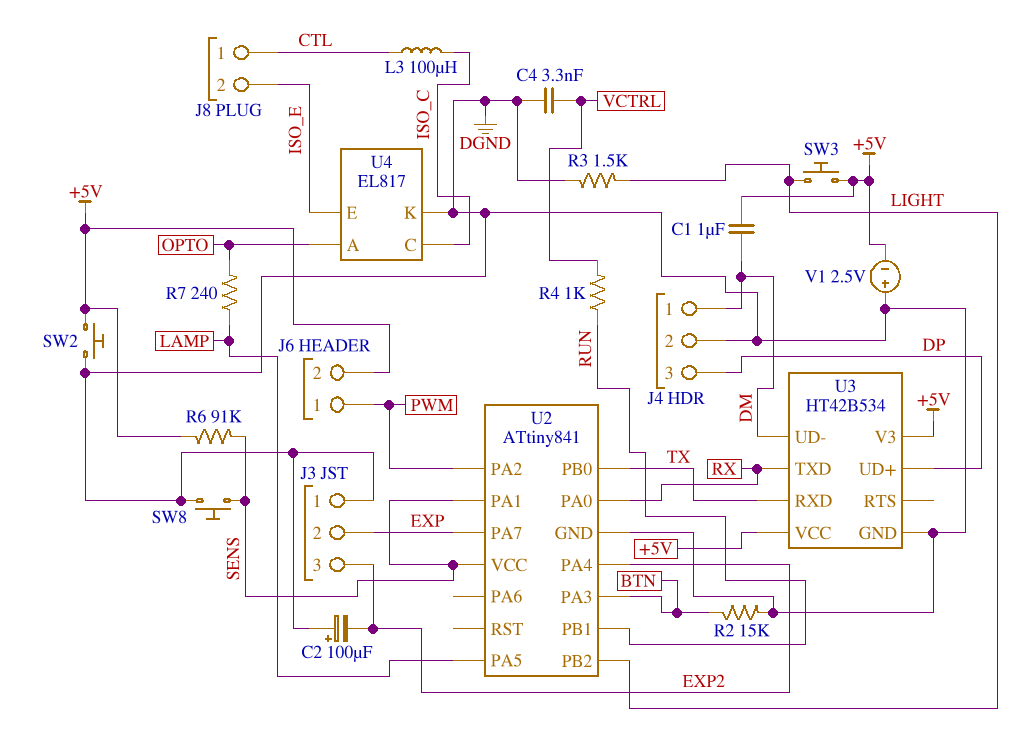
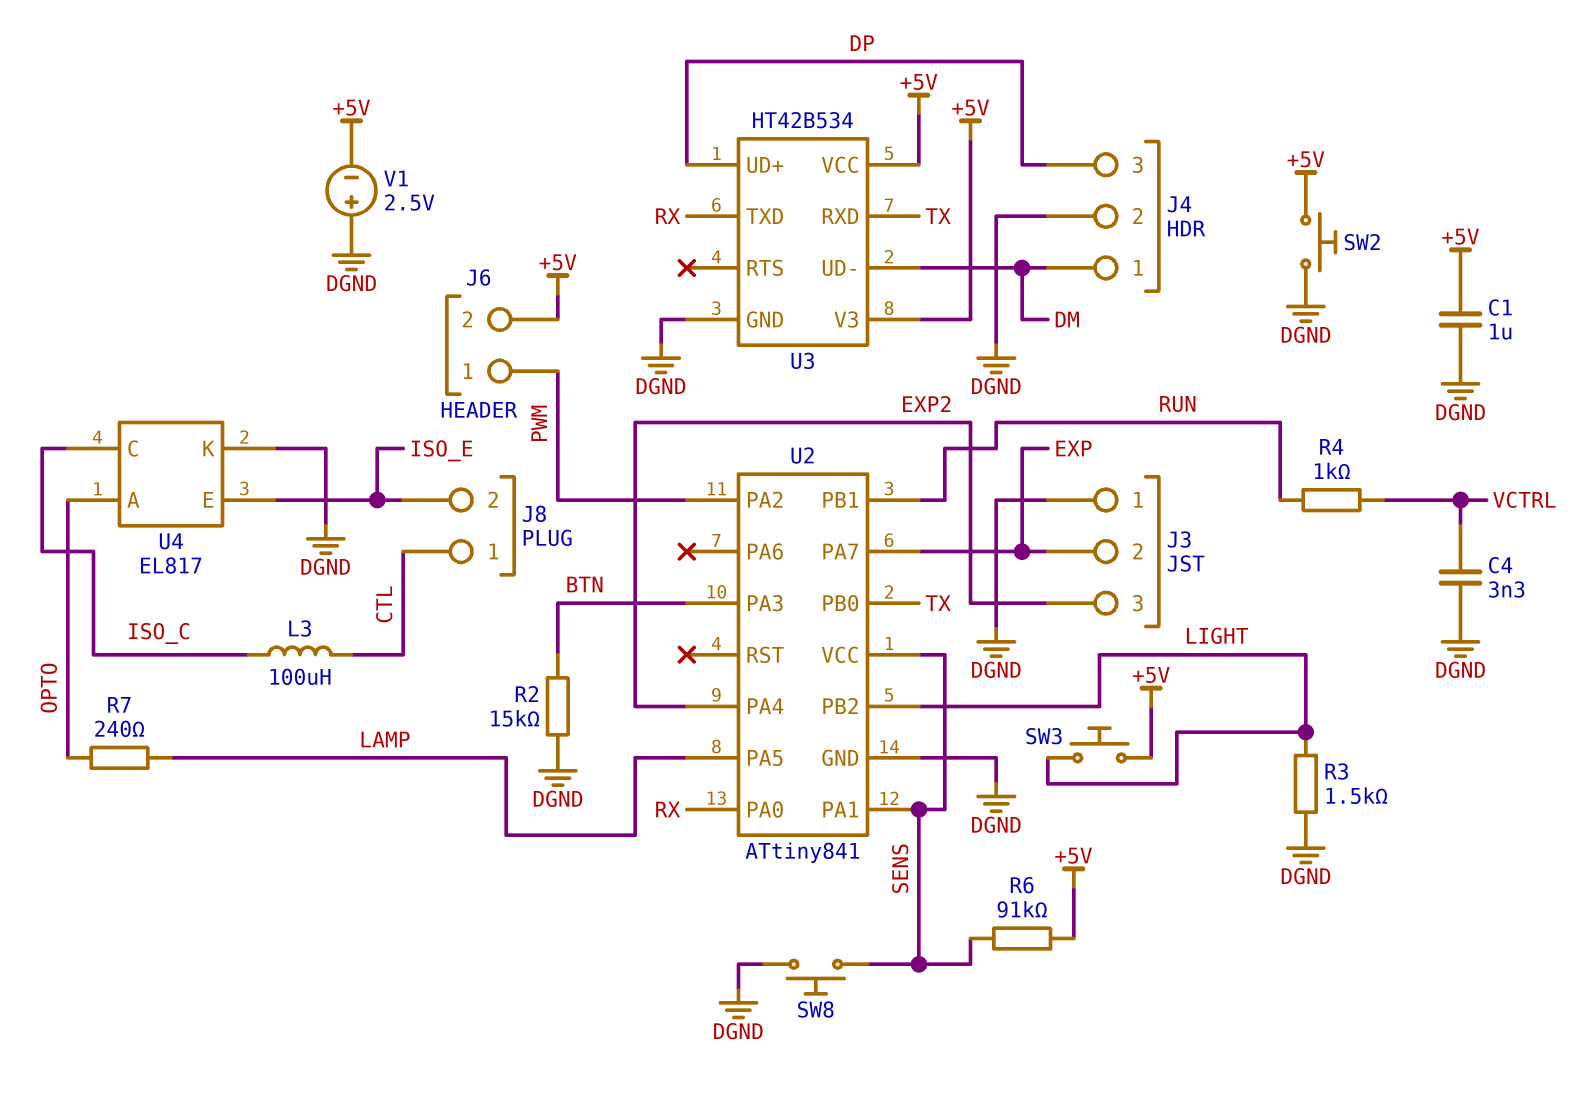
C1: 1uF (+5V, DM) -> 1uF (+5V, DGND)
C2: 100uF (plus DGND, minus EXP2) -> none

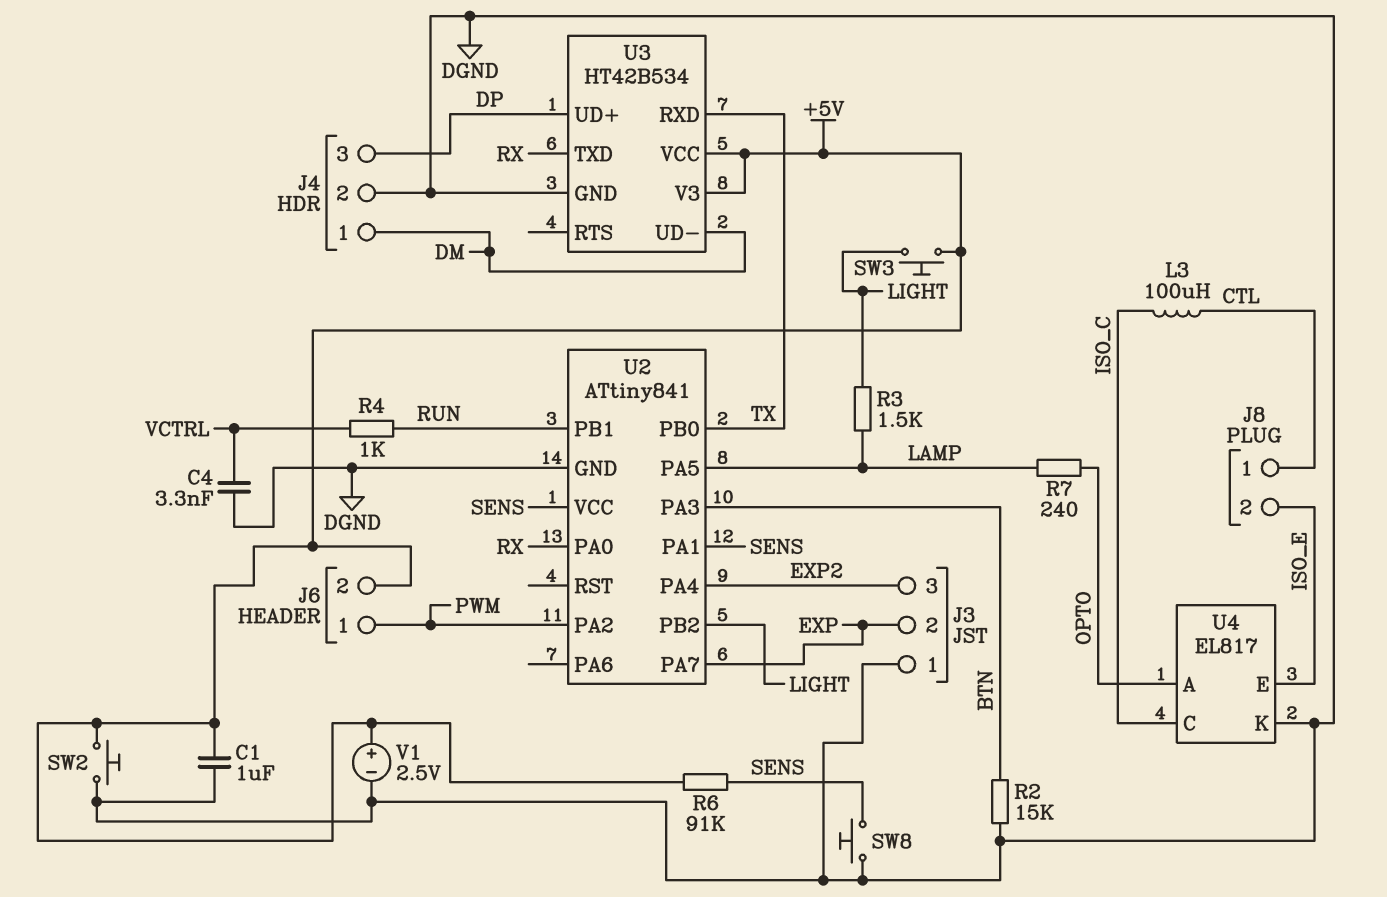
R3: 1.5k (DGND, LIGHT) -> 1.5k (LAMP, LIGHT)
V1: 2.5V (plus DGND, minus +5V) -> 2.5V (plus +5V, minus DGND)

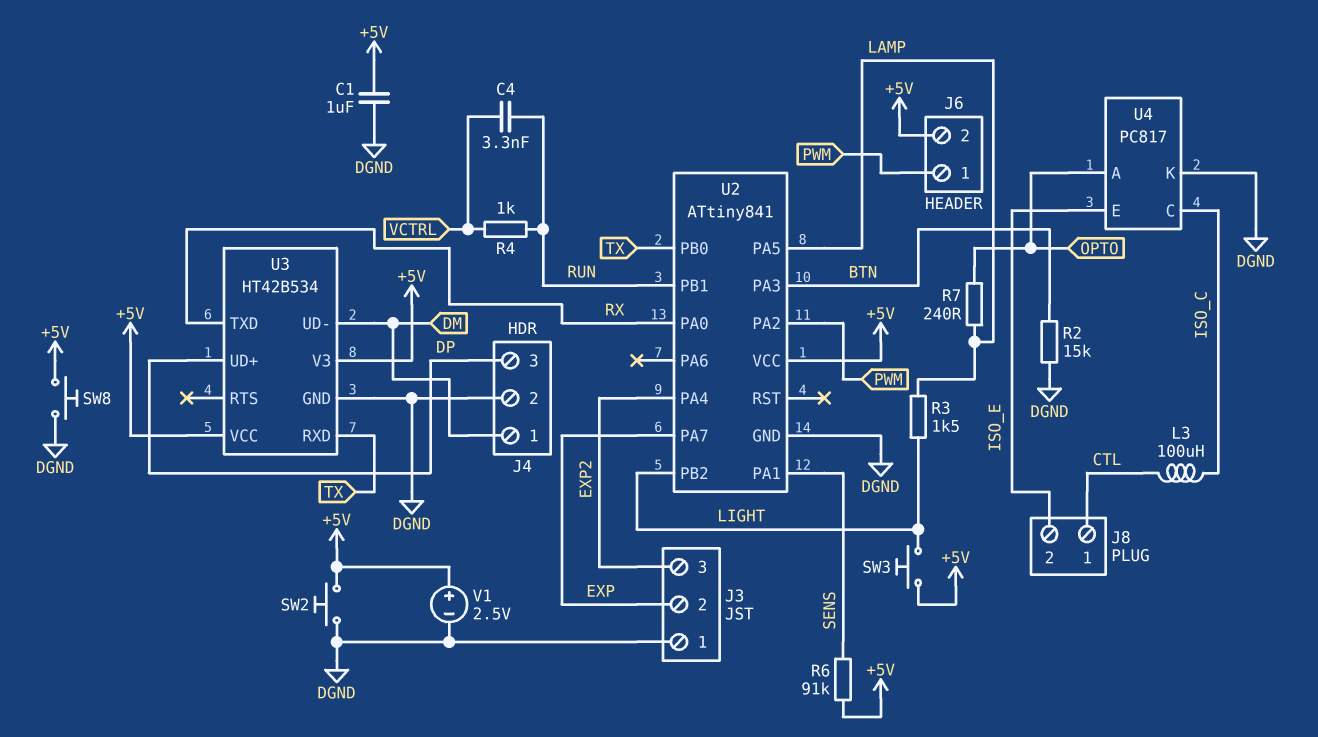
C4: 3.3nF (DGND, VCTRL) -> 3.3nF (RUN, VCTRL)
SW8: button (DGND, SENS) -> button (+5V, DGND)
U2 pin VCC: SENS -> +5V
U4: EL817 -> PC817

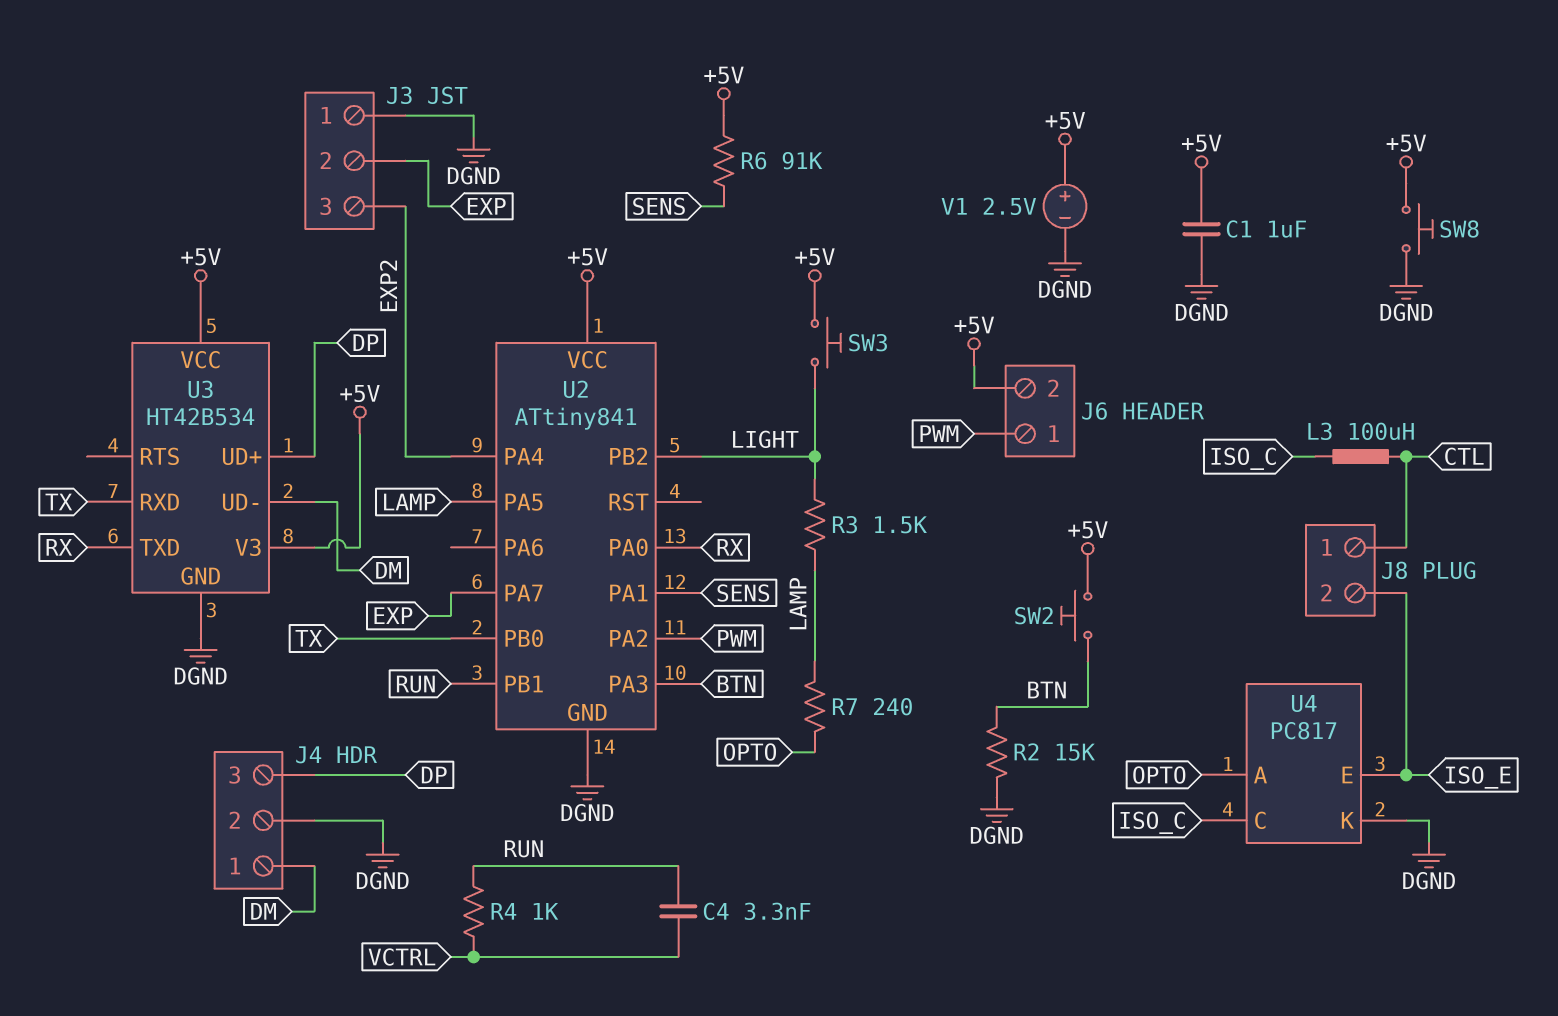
SW2: button (+5V, DGND) -> button (+5V, BTN)

